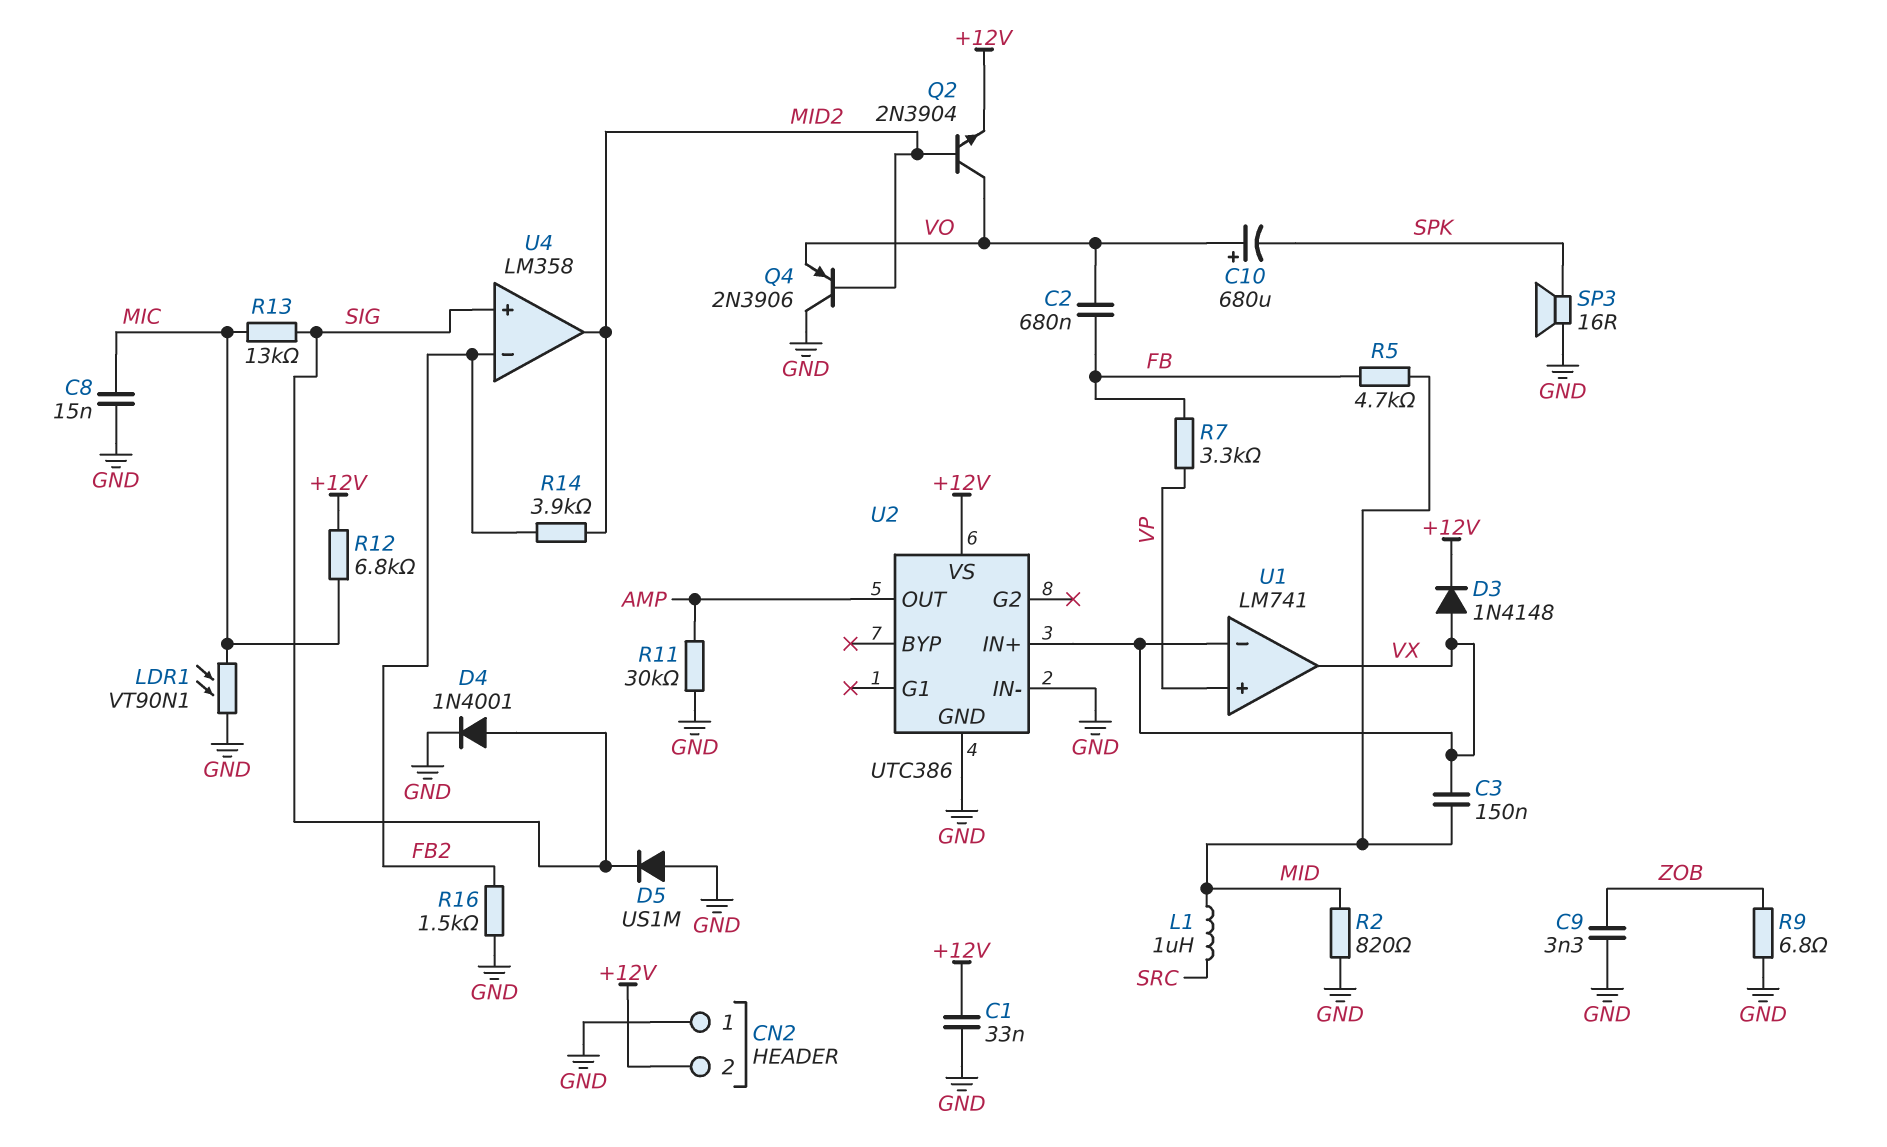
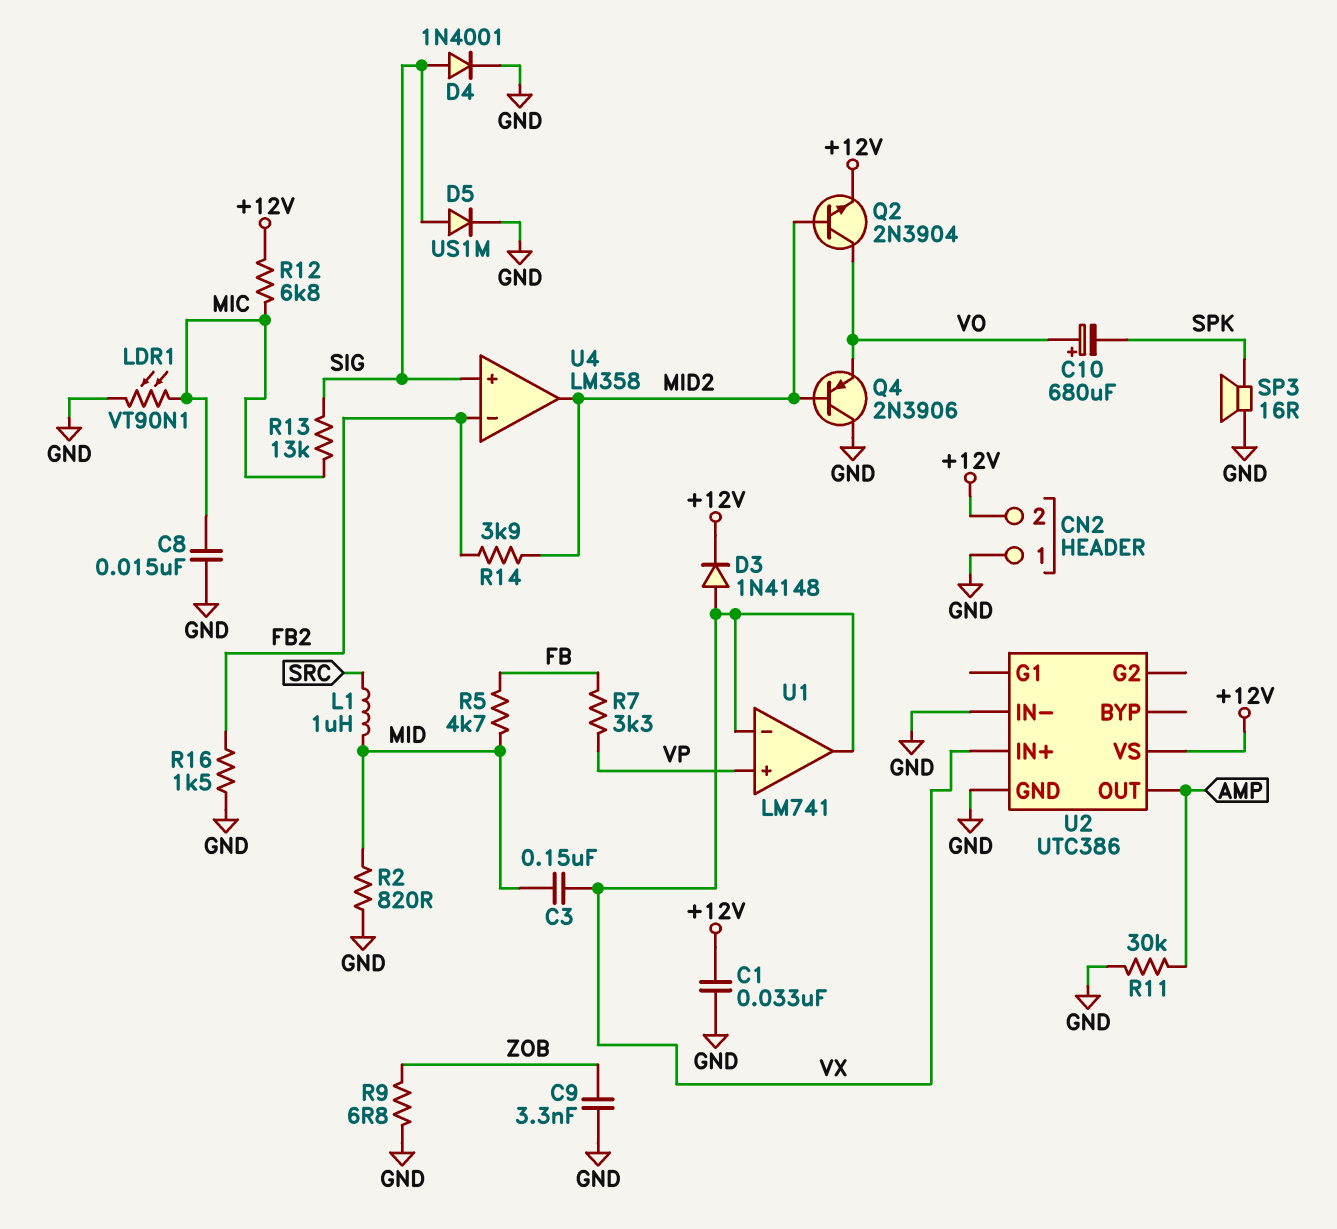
C2: 680nF (FB, VO) -> none
D5: diode US1M (A GND, K SIG) -> diode US1M (A SIG, K GND)

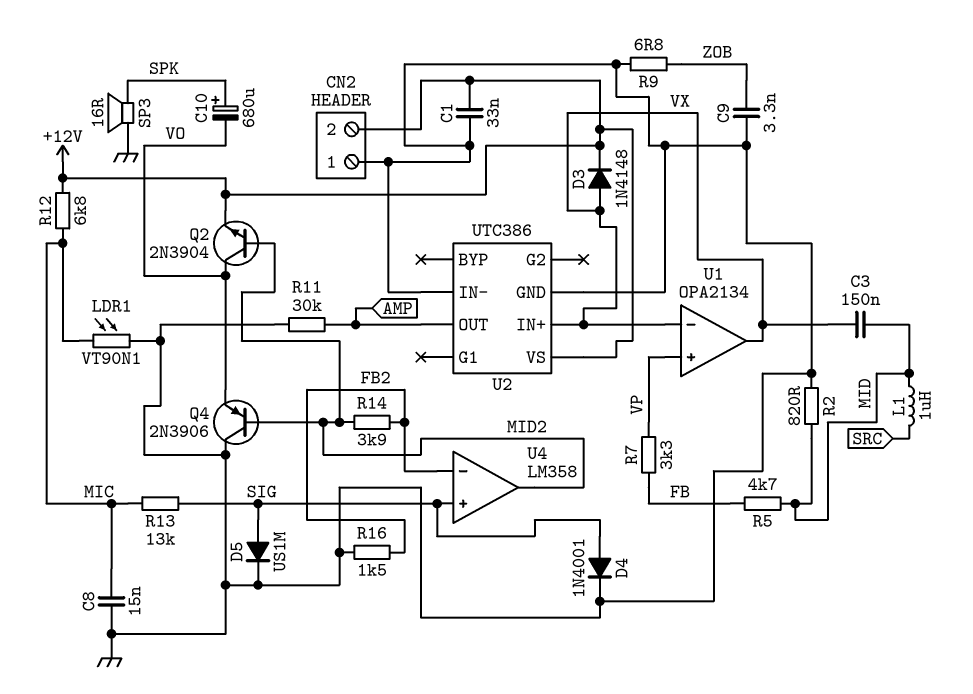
C10: 680uF (plus VO, minus SPK) -> 680uF (plus SPK, minus VO)
U1: LM741 -> OPA2134

